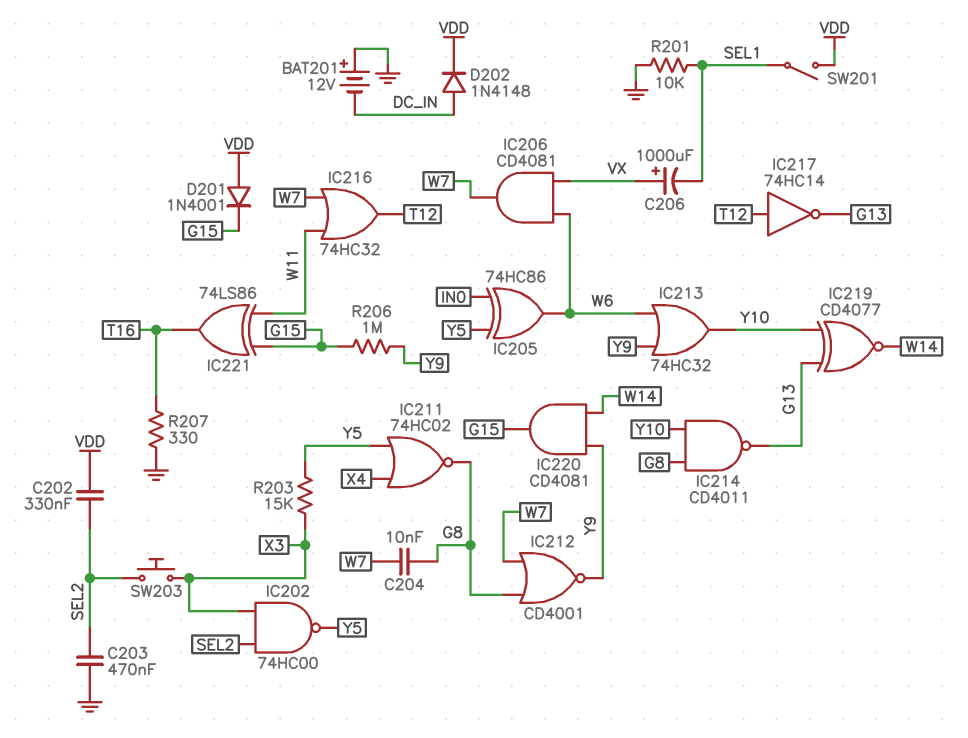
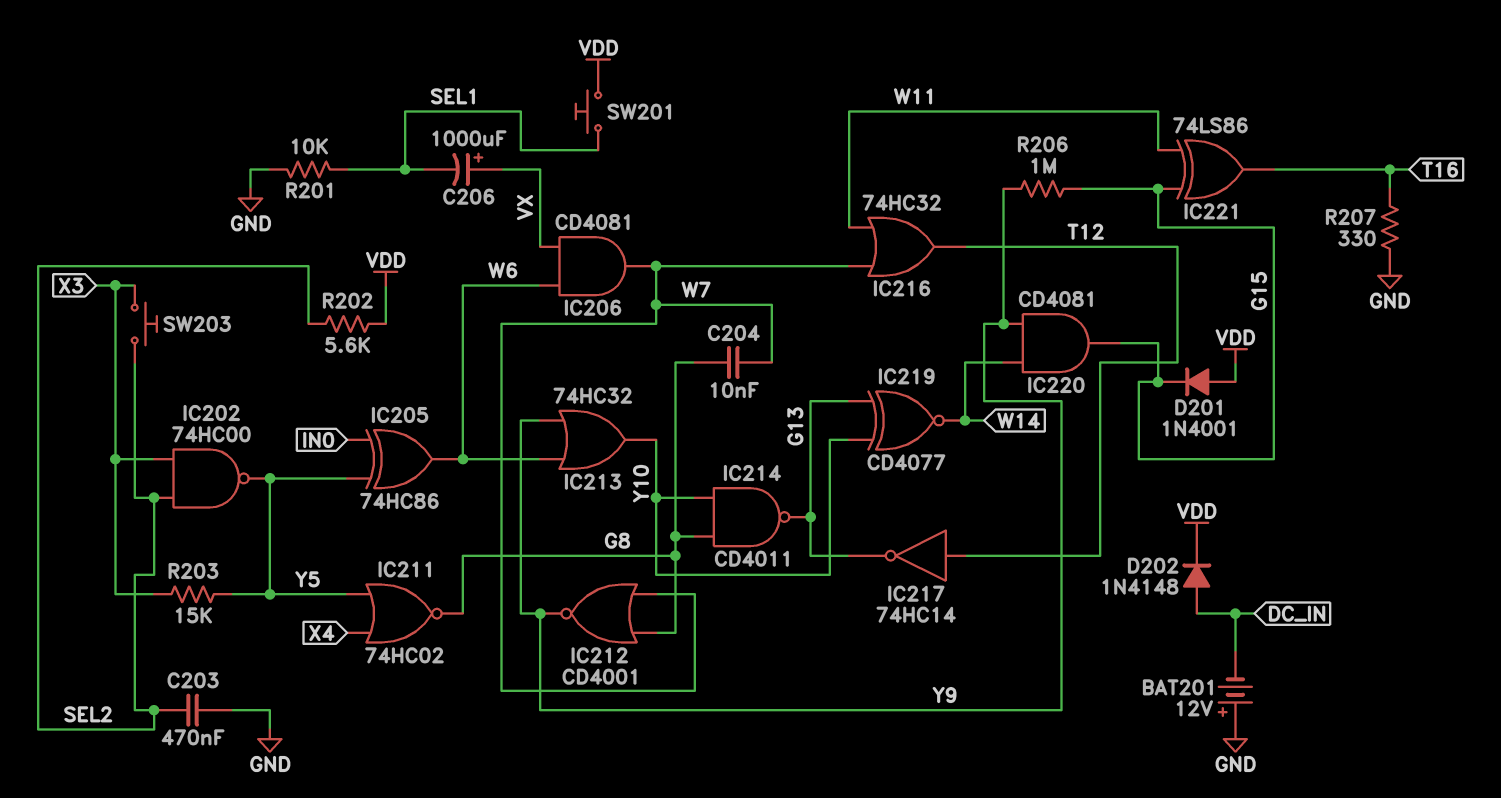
C202: 330nF (SEL2, VDD) -> none
R202: none -> 5.6k (SEL2, VDD)
SW201: switch (SEL1, VDD) -> button (SEL1, VDD)

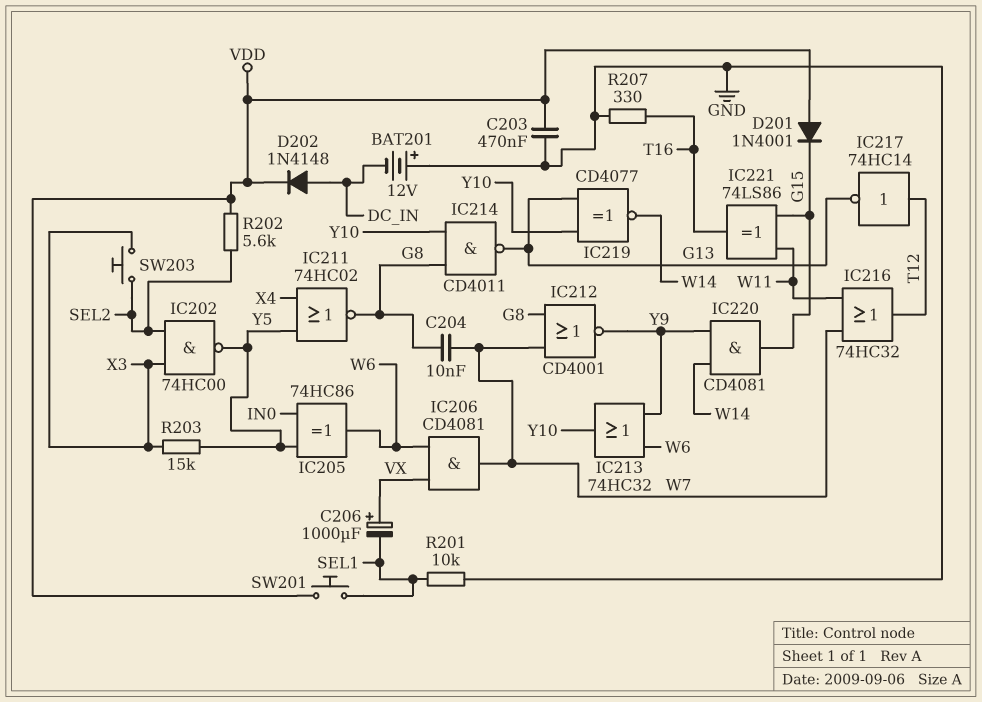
C203: 470nF (GND, SEL2) -> 470nF (GND, VDD)
R206: 1M (G15, Y9) -> none

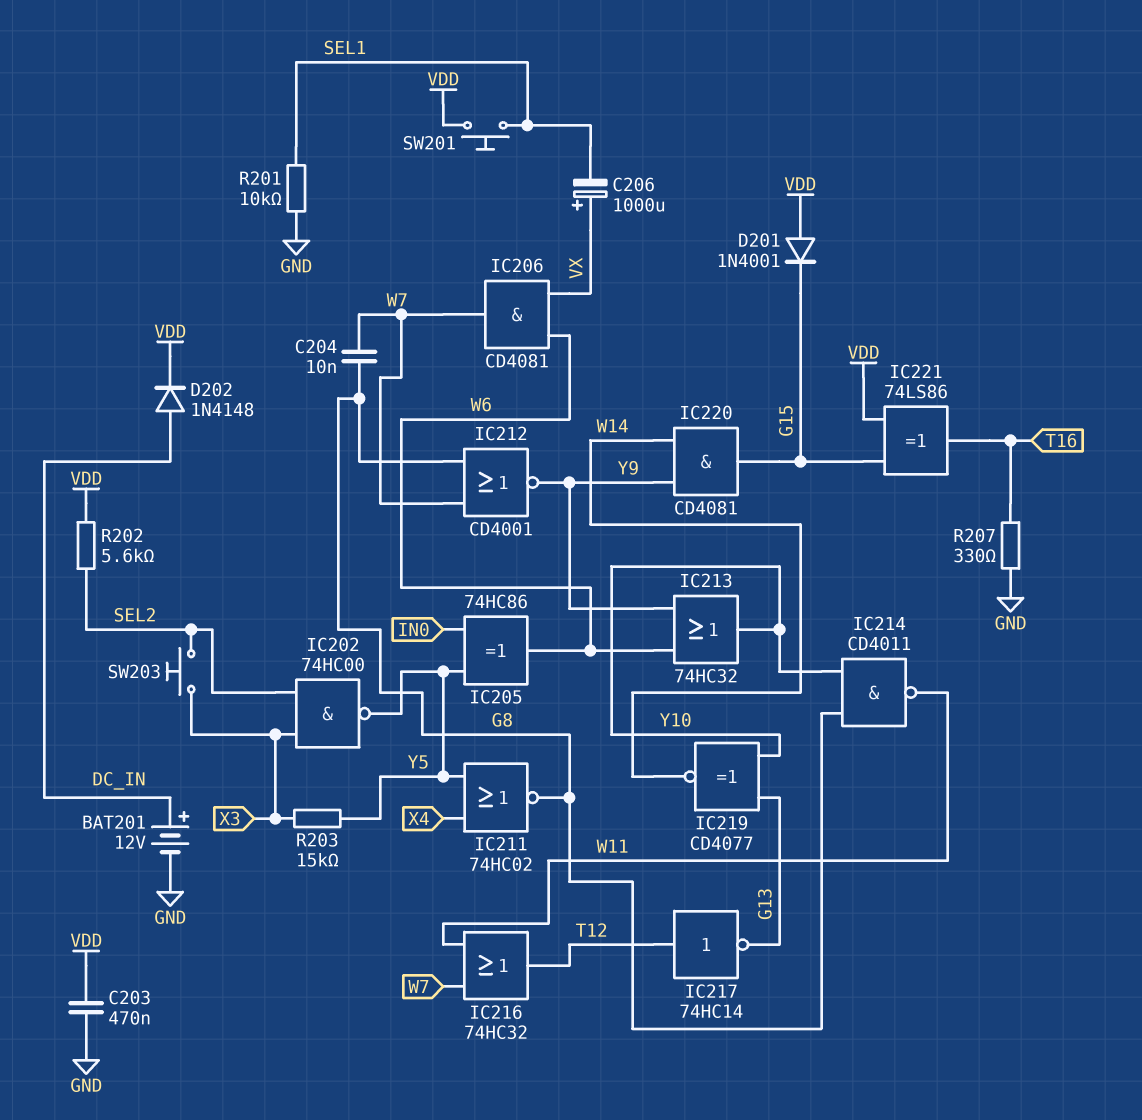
BAT201: 12V (plus GND, minus DC_IN) -> 12V (plus DC_IN, minus GND)
IC214: NAND CD4011 (in G8, in Y10, out G13) -> NAND CD4011 (in G8, in Y10, out W11)
IC221: XOR 74LS86 (in G15, in W11, out T16) -> XOR 74LS86 (in G15, in VDD, out T16)

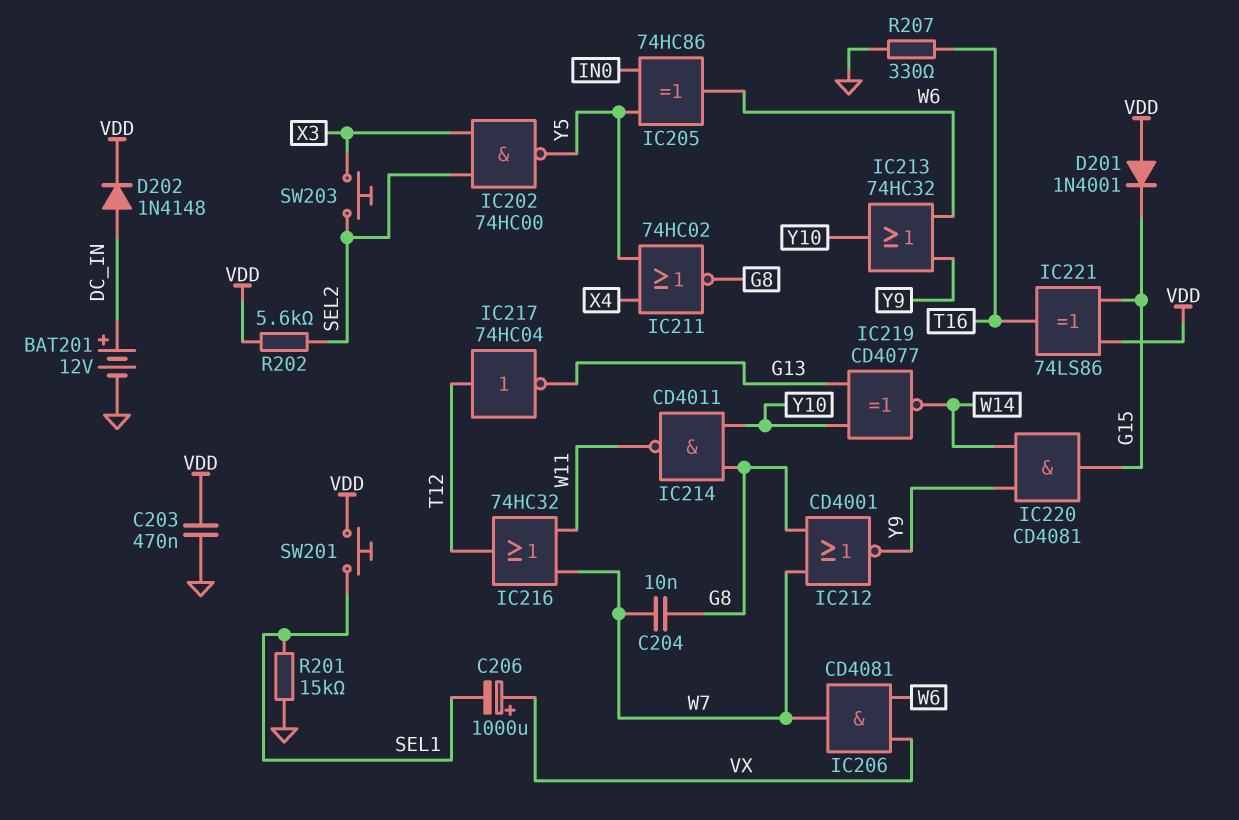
IC217: NOT 74HC14 (in T12, out G13) -> NOT 74HC04 (in T12, out G13)
R201: 10k (GND, SEL1) -> 15k (GND, SEL1)
R203: 15k (X3, Y5) -> none

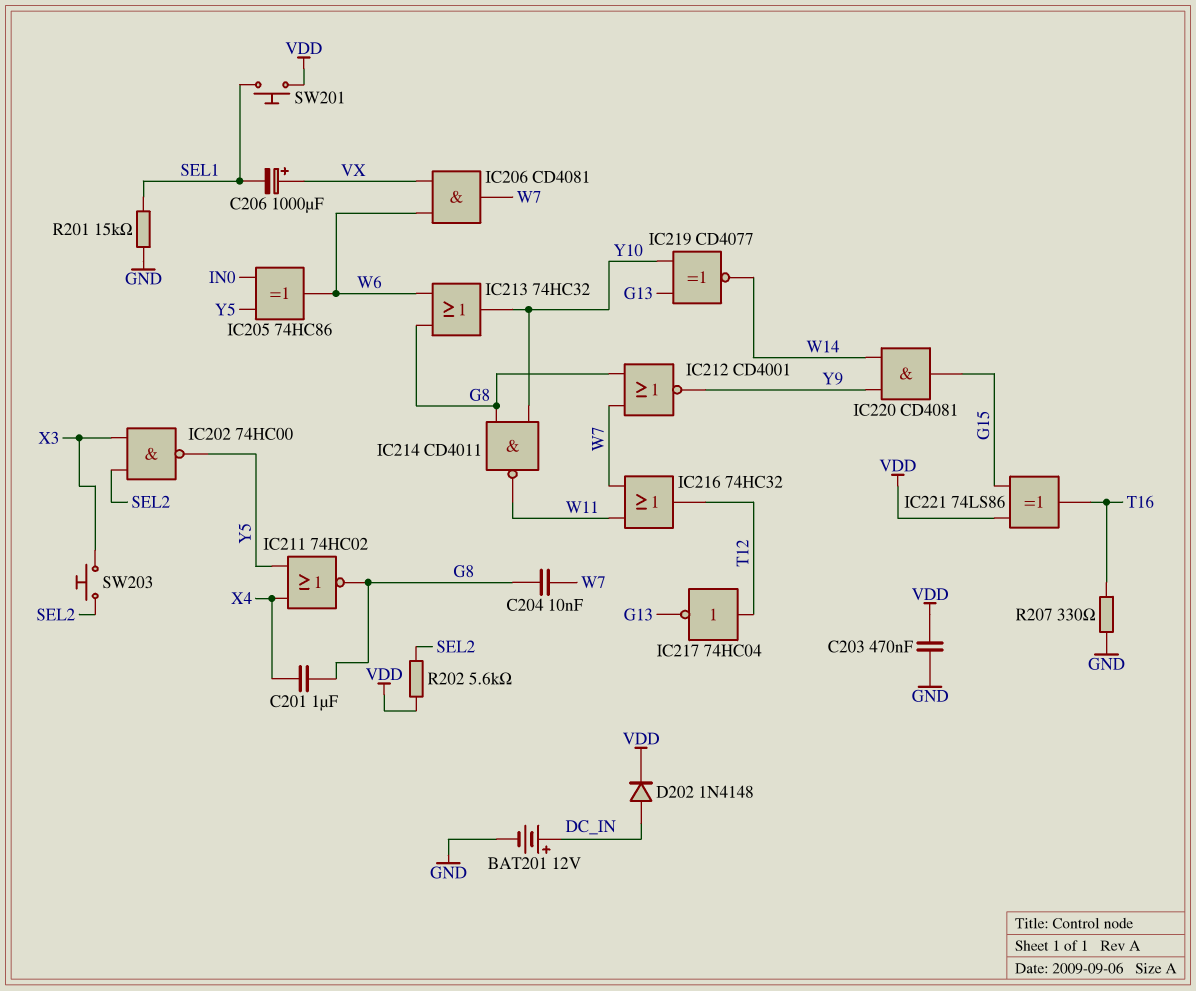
C201: none -> 1uF (G8, X4)
D201: diode 1N4001 (A VDD, K G15) -> none
IC213: OR 74HC32 (in W6, in Y9, out Y10) -> OR 74HC32 (in G8, in W6, out Y10)

